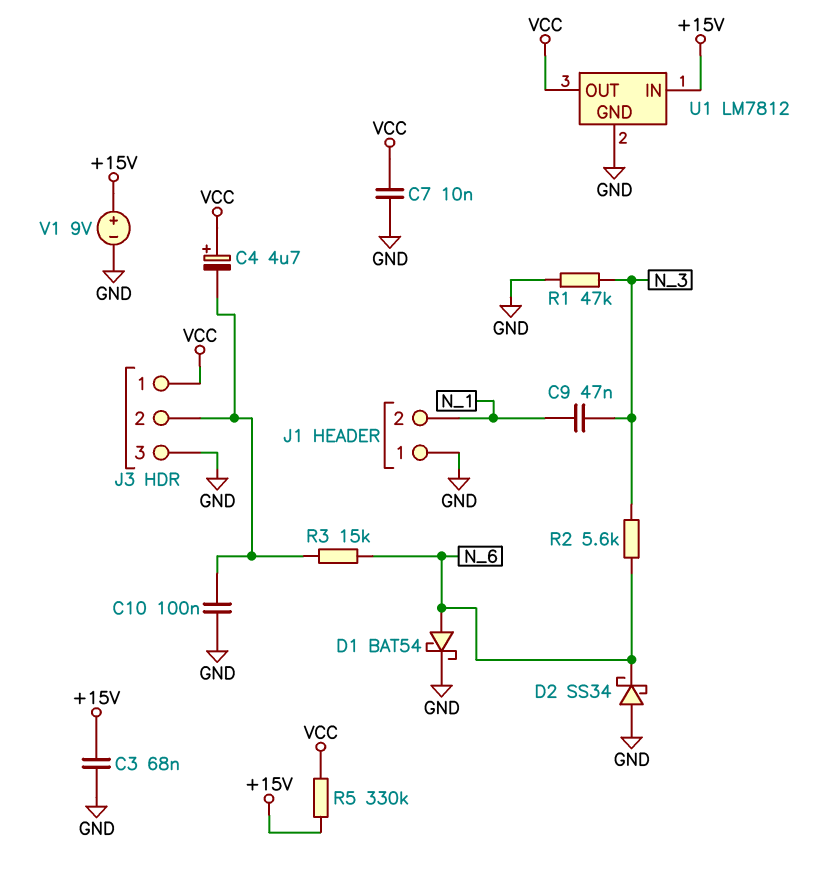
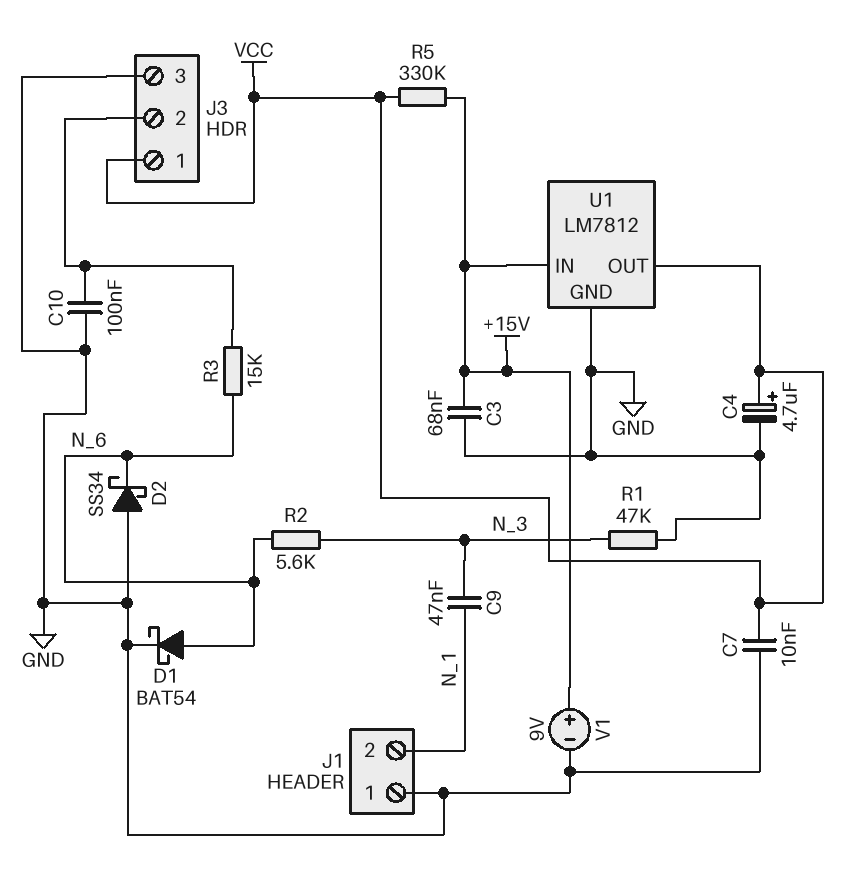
C4: 4.7uF (plus VCC, minus J3/2) -> 4.7uF (plus VCC, minus GND)

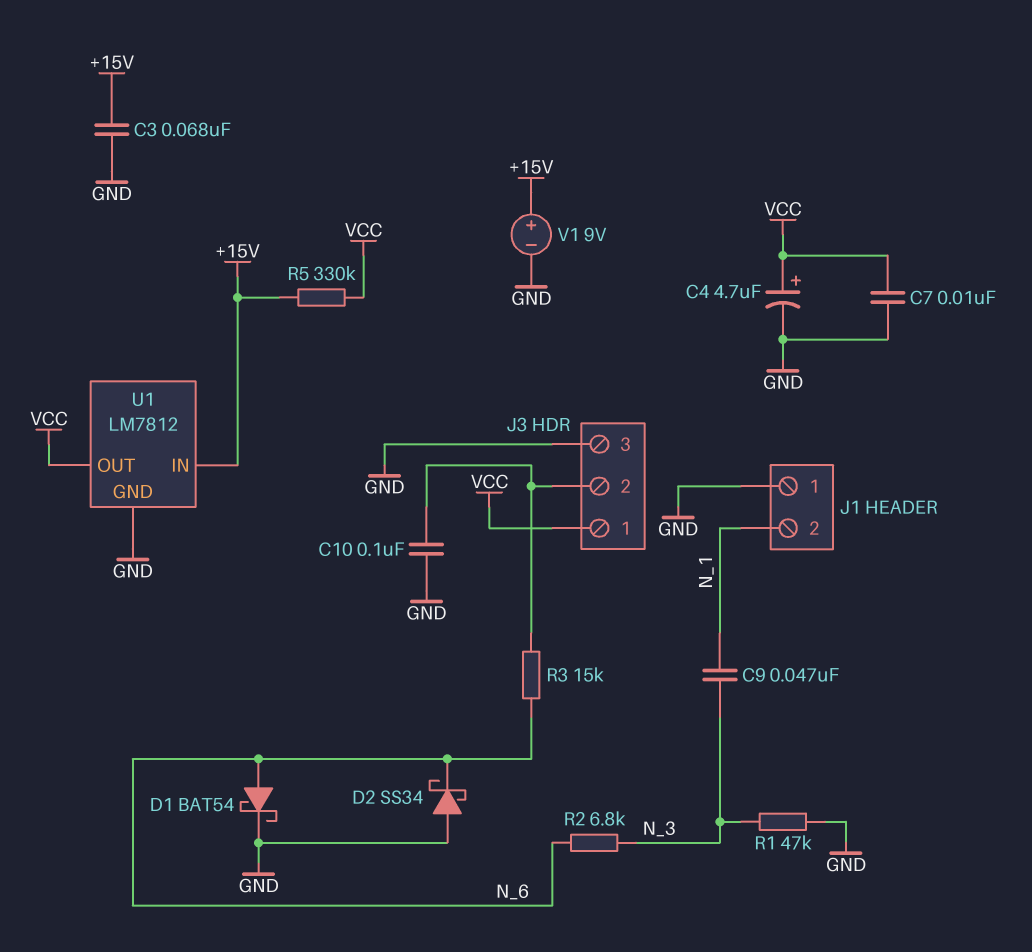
R2: 5.6k (N_3, N_6) -> 6.8k (N_3, N_6)

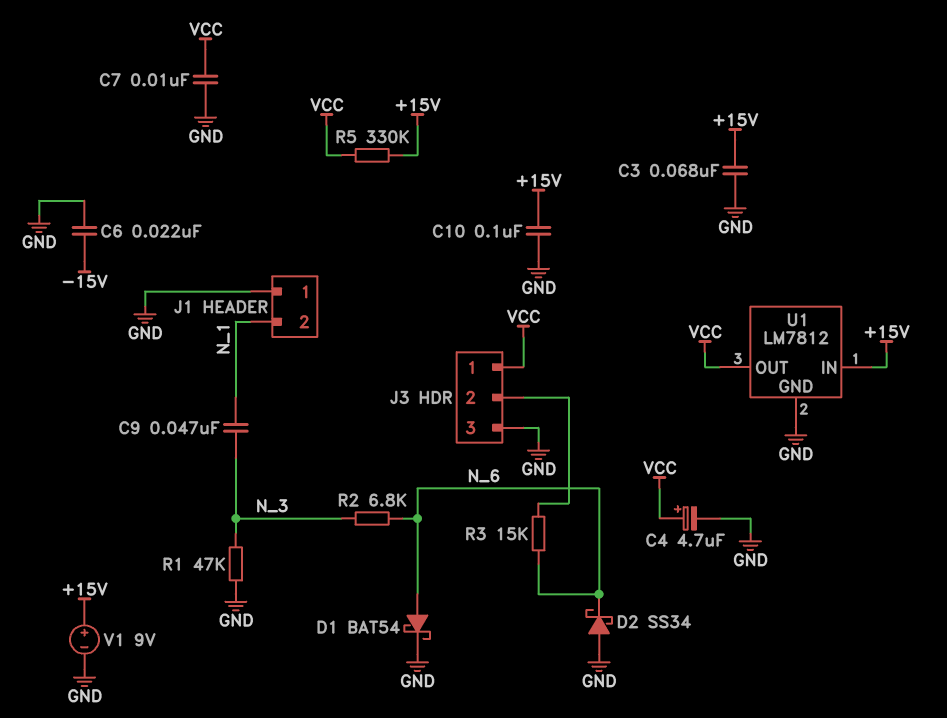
C6: none -> 22nF (-15V, GND)
C10: 100nF (GND, J3/2) -> 100nF (+15V, GND)

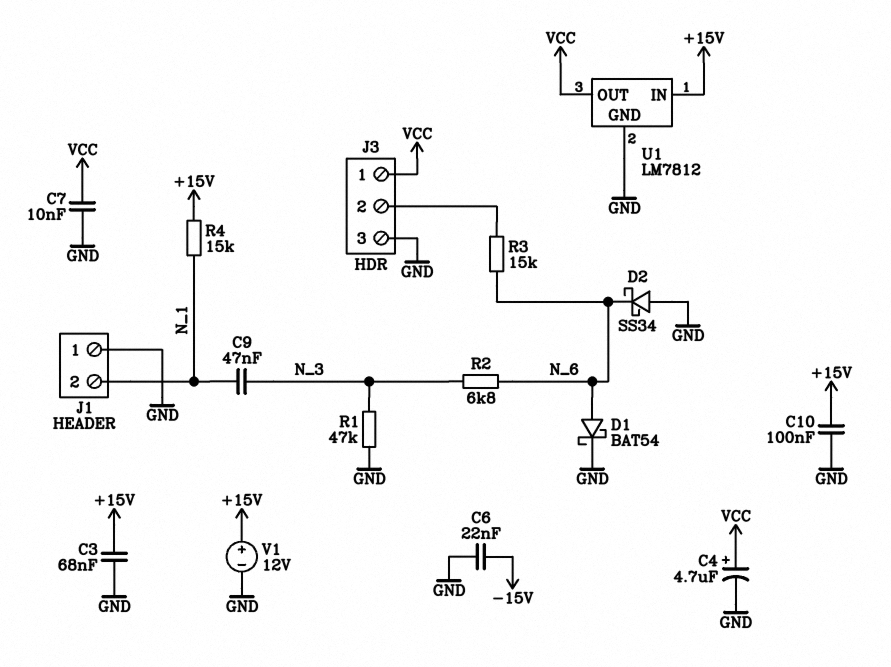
R4: none -> 15k (+15V, N_1)
R5: 330k (+15V, VCC) -> none
V1: 9V (plus +15V, minus GND) -> 12V (plus +15V, minus GND)

